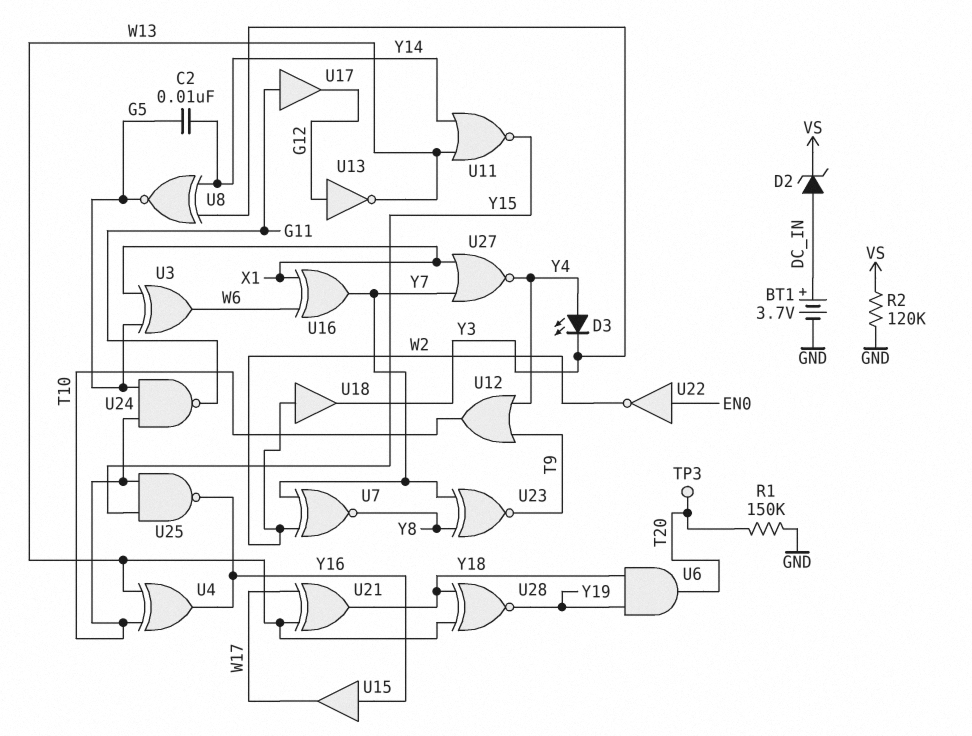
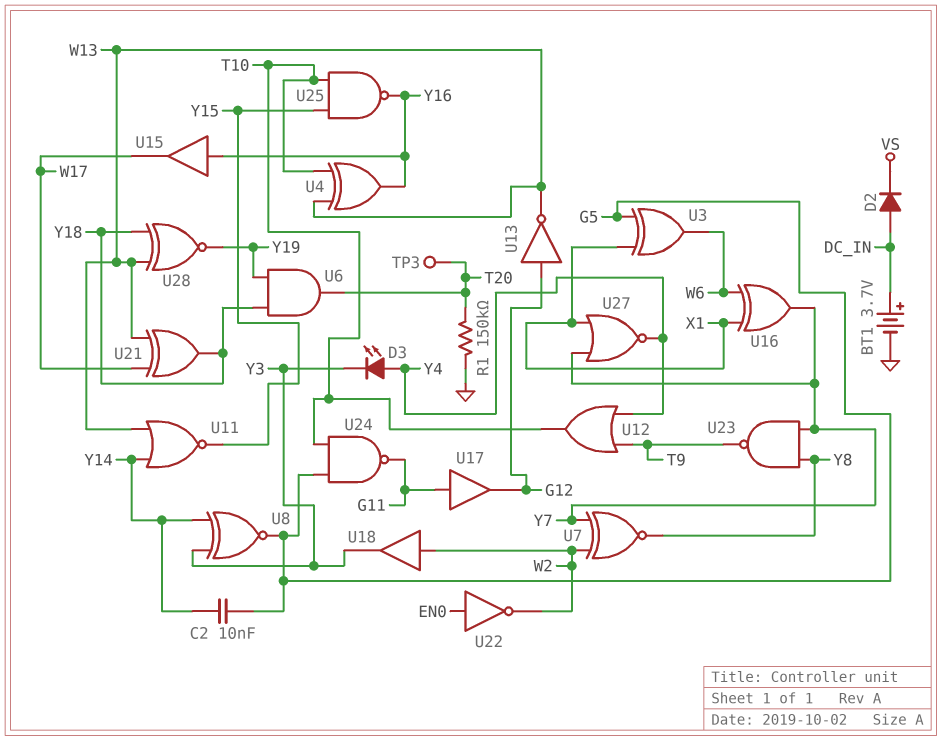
D2: zener (A DC_IN, K VS) -> diode (A DC_IN, K VS)
R2: 120k (GND, VS) -> none
U23: XNOR (in Y7, in Y8, out T9) -> NAND (in Y7, in Y8, out T9)

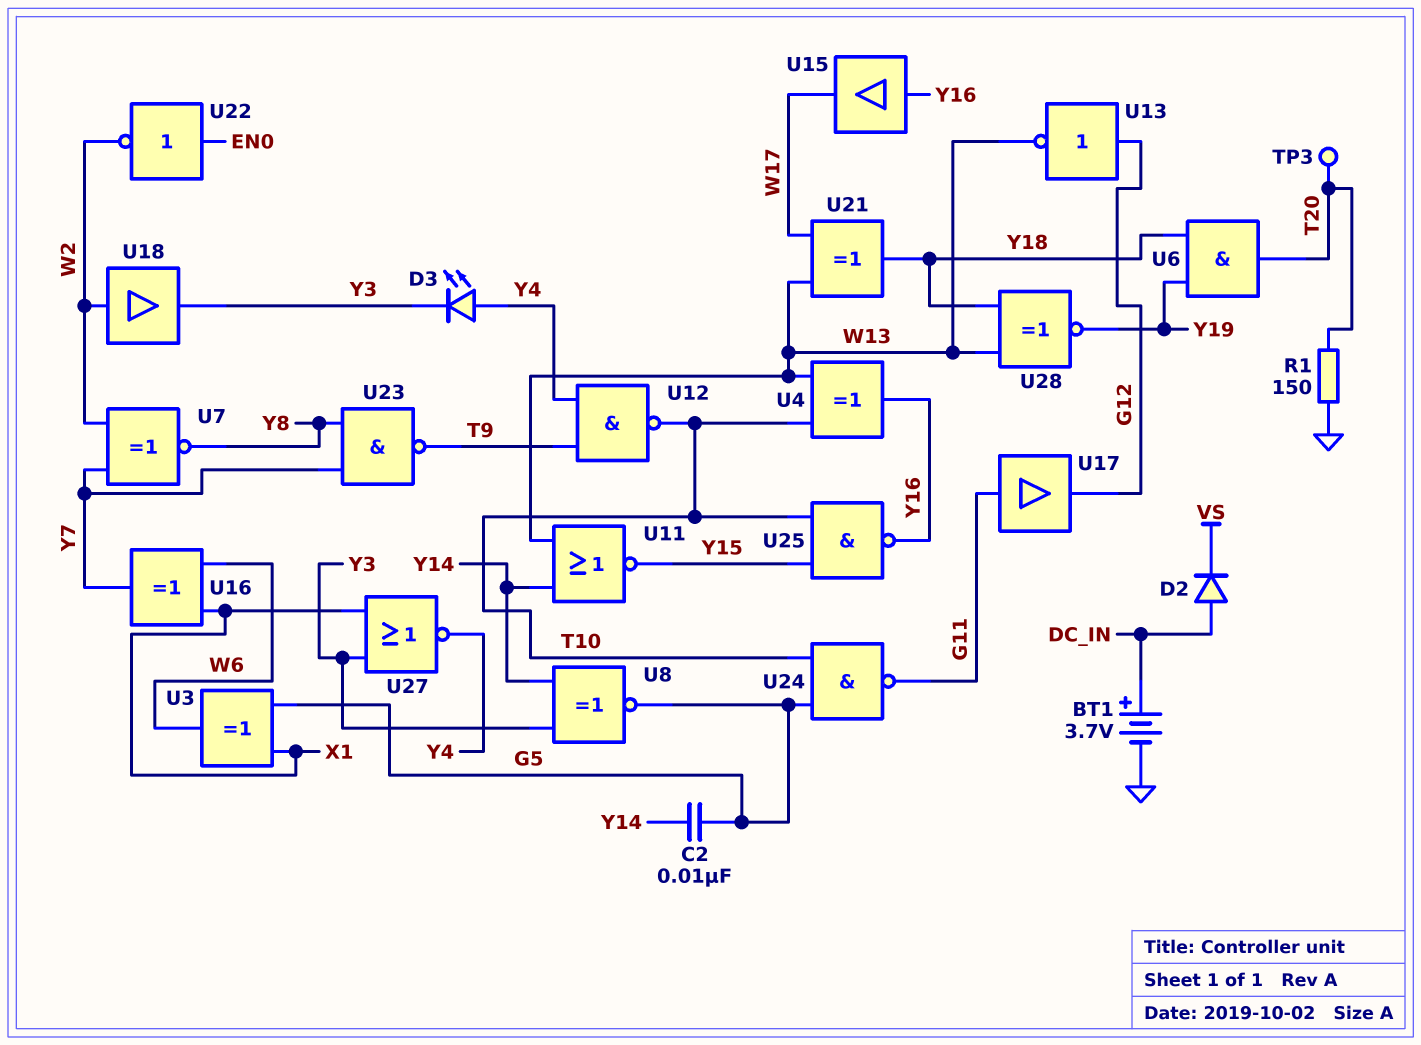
R1: 150k (GND, T20) -> 150 (GND, T20)
U12: OR (in T9, in Y4, out T10) -> NAND (in T9, in Y4, out T10)
U27: NOR (in X1, in Y7, out Y4) -> NOR (in X1, in Y3, out Y4)

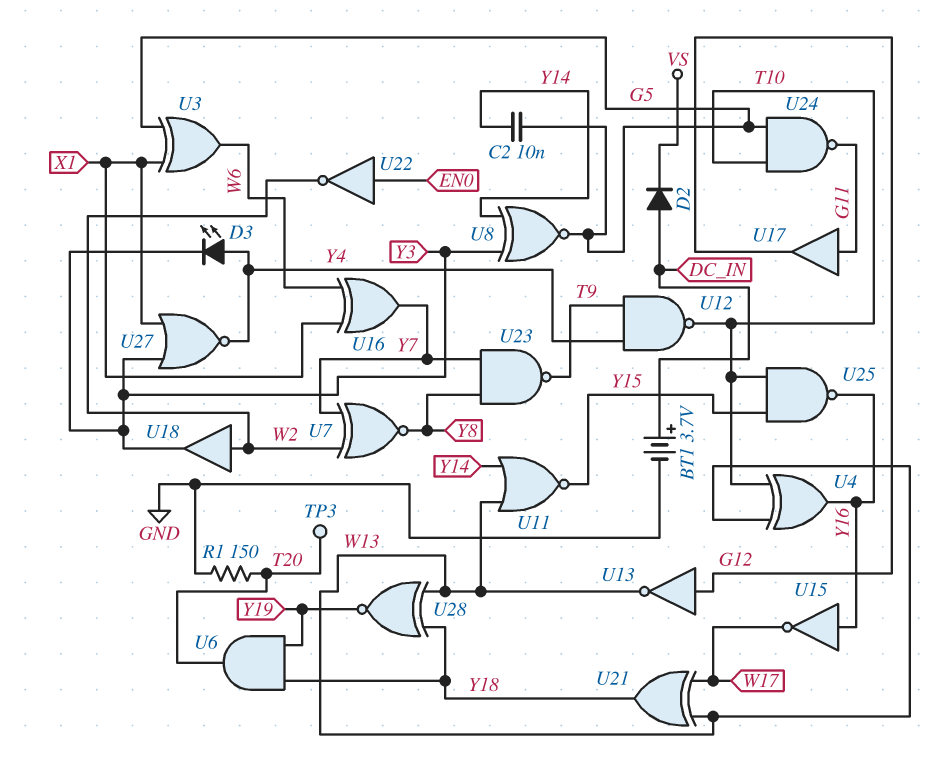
U15: buffer (in Y16, out W17) -> NOT (in Y16, out W17)

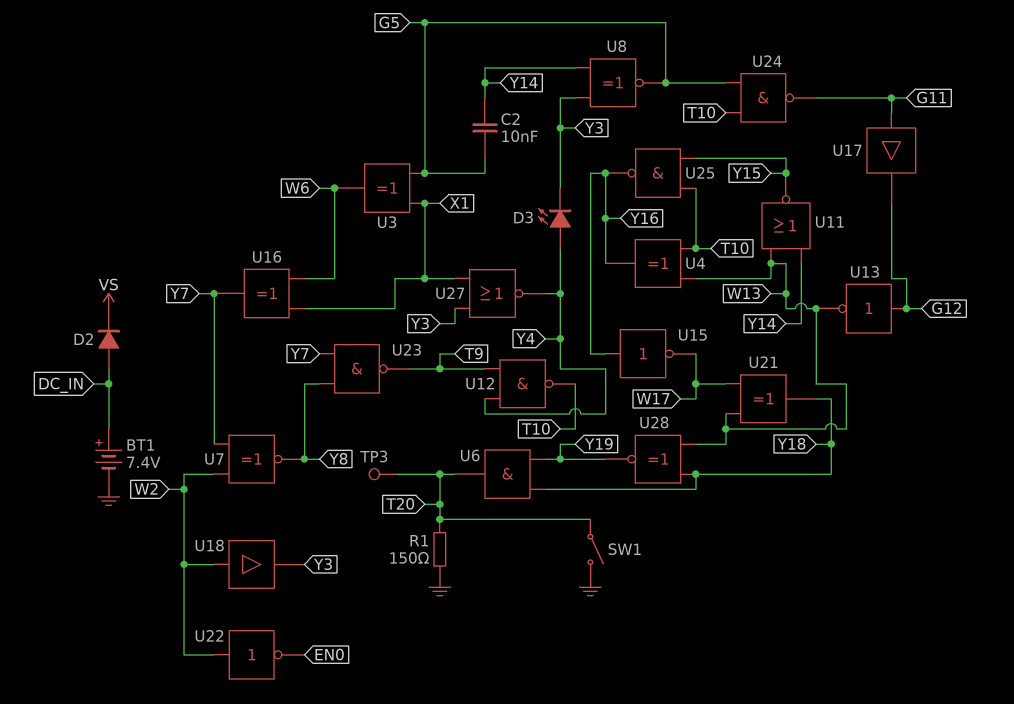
BT1: 3.7V (plus DC_IN, minus GND) -> 7.4V (plus DC_IN, minus GND)
SW1: none -> switch (GND, T20)
U22: NOT (in EN0, out W2) -> NOT (in W2, out EN0)

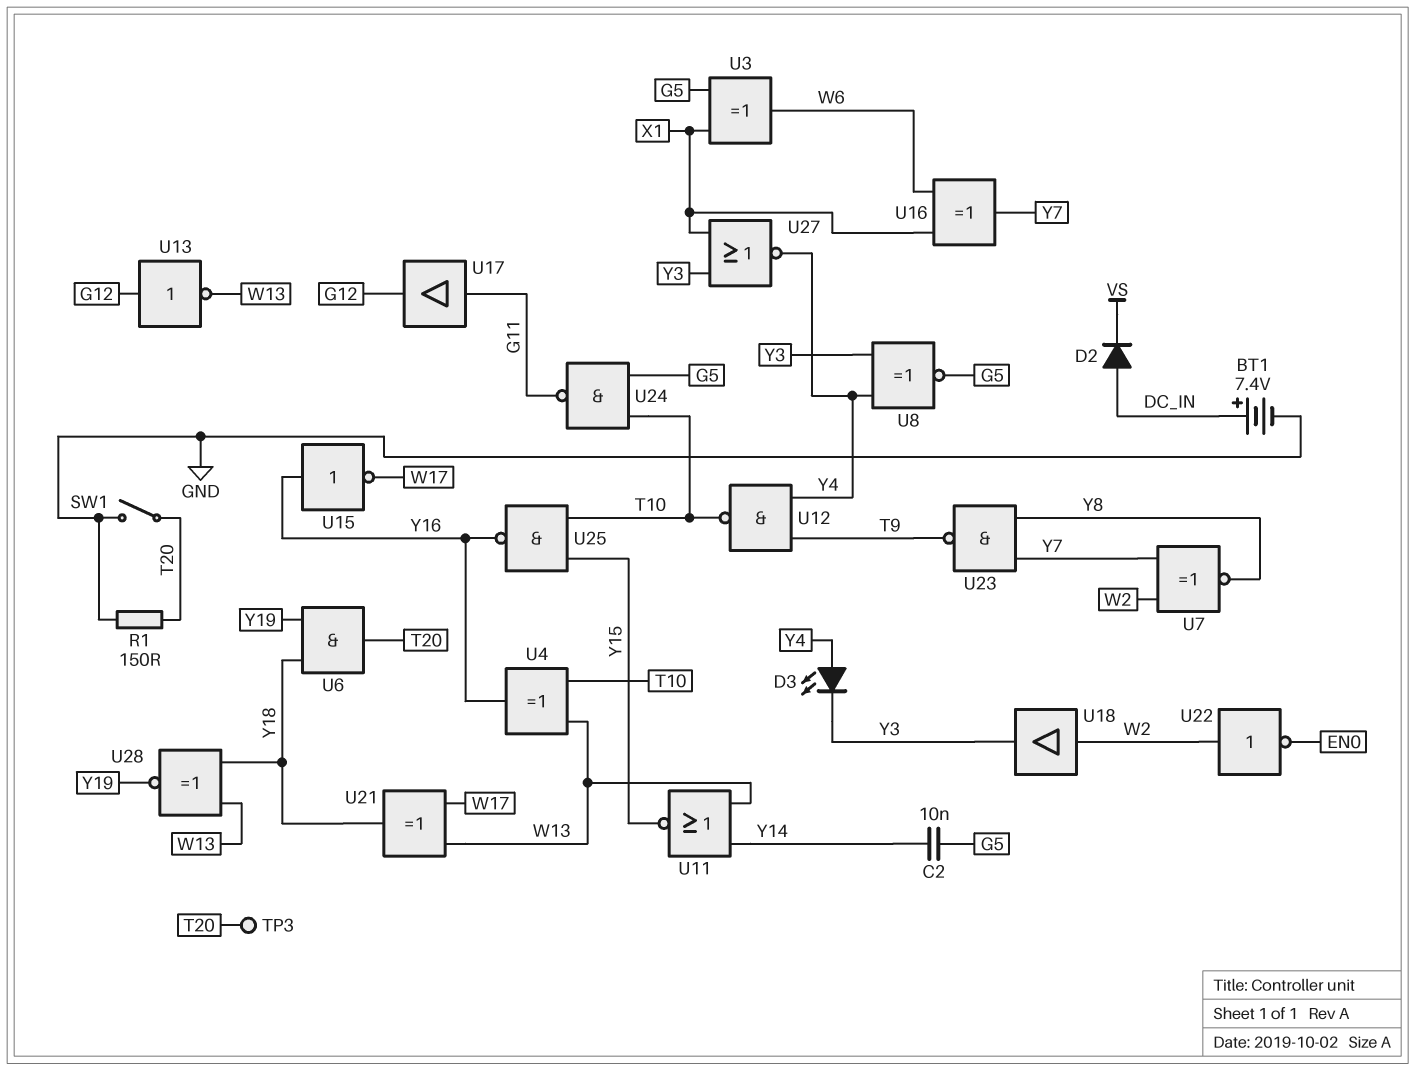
U8: XNOR (in Y3, in Y14, out G5) -> XNOR (in Y3, in Y4, out G5)

